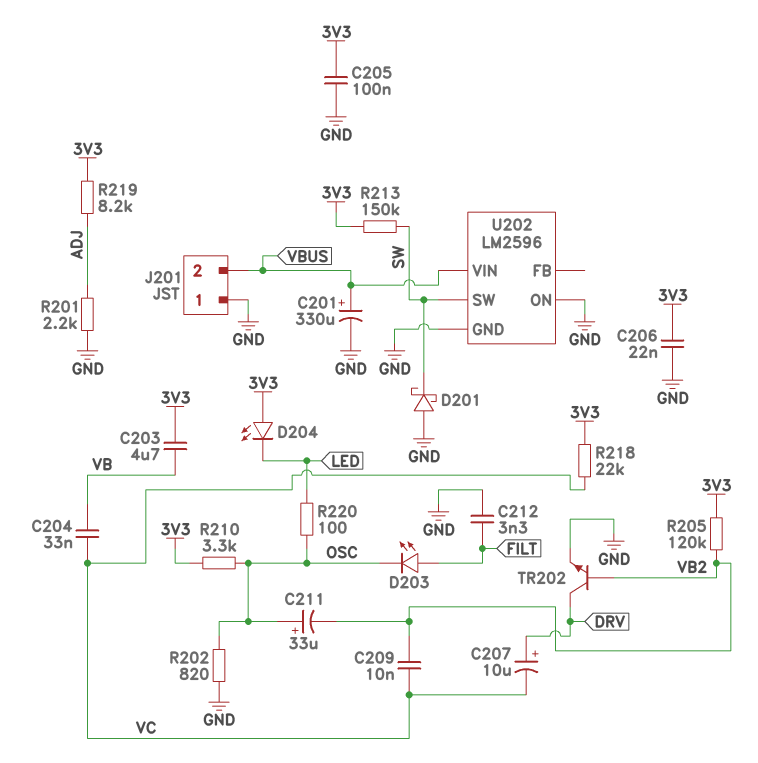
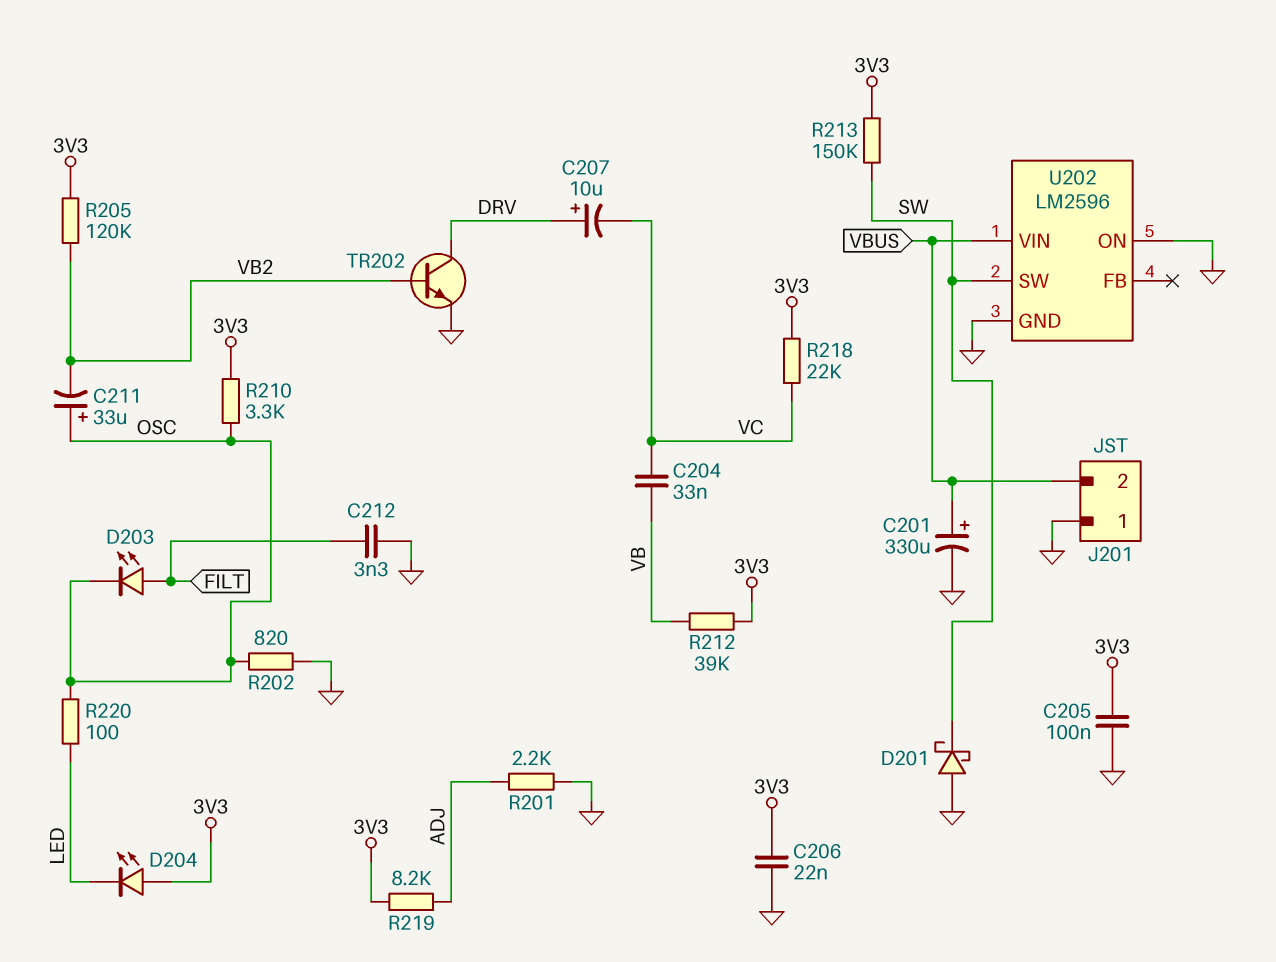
C203: 4.7uF (3V3, VB) -> none
C209: 10nF (VB2, VC) -> none
R212: none -> 39k (3V3, VB)

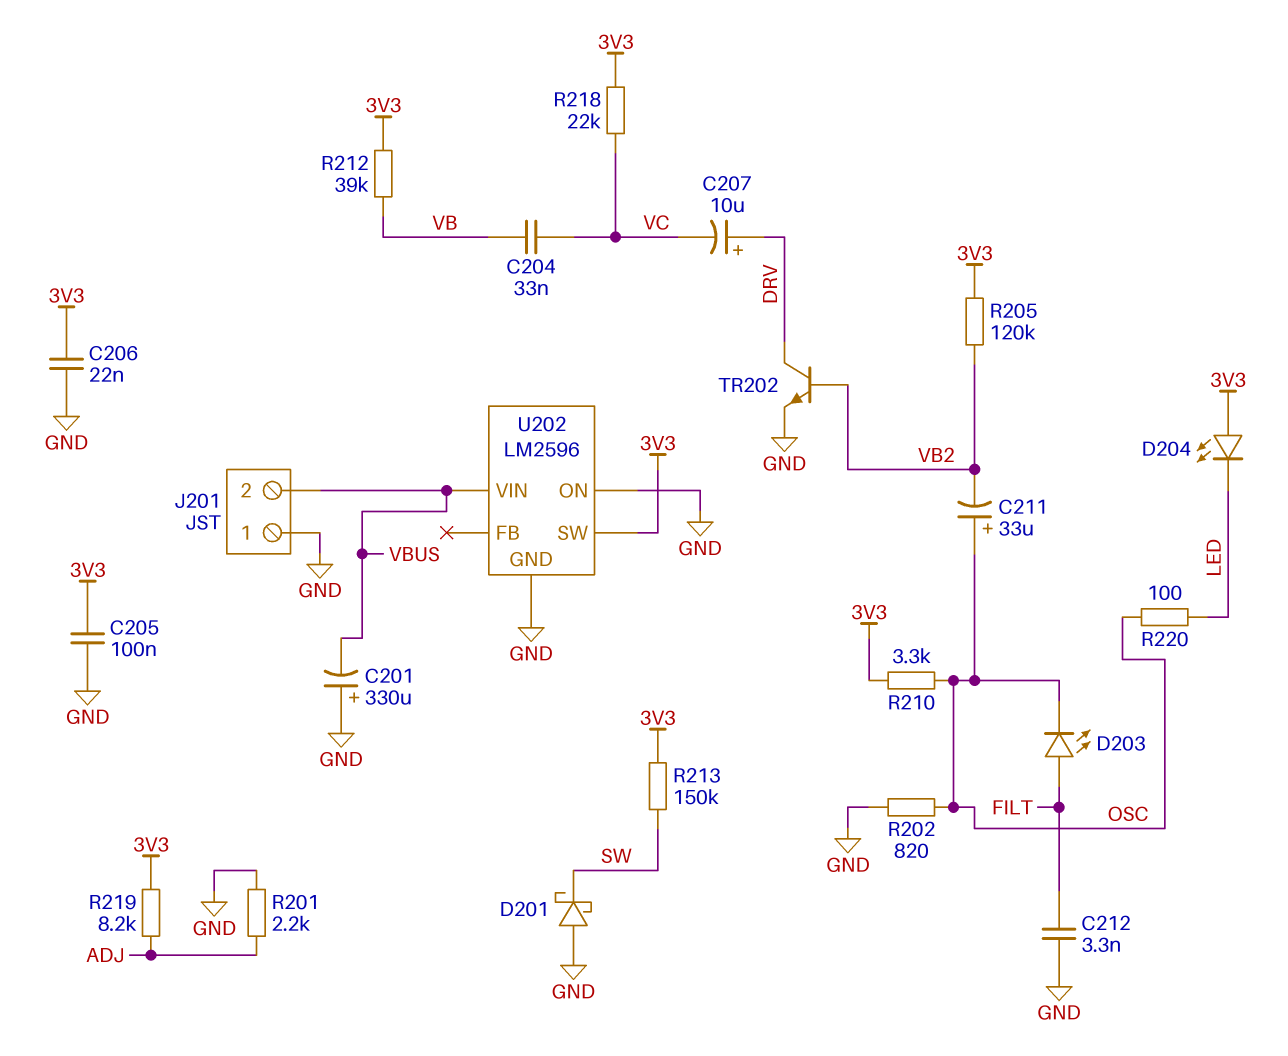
C201: 330uF (plus VBUS, minus GND) -> 330uF (plus GND, minus VBUS)
U202 pin SW: SW -> 3V3

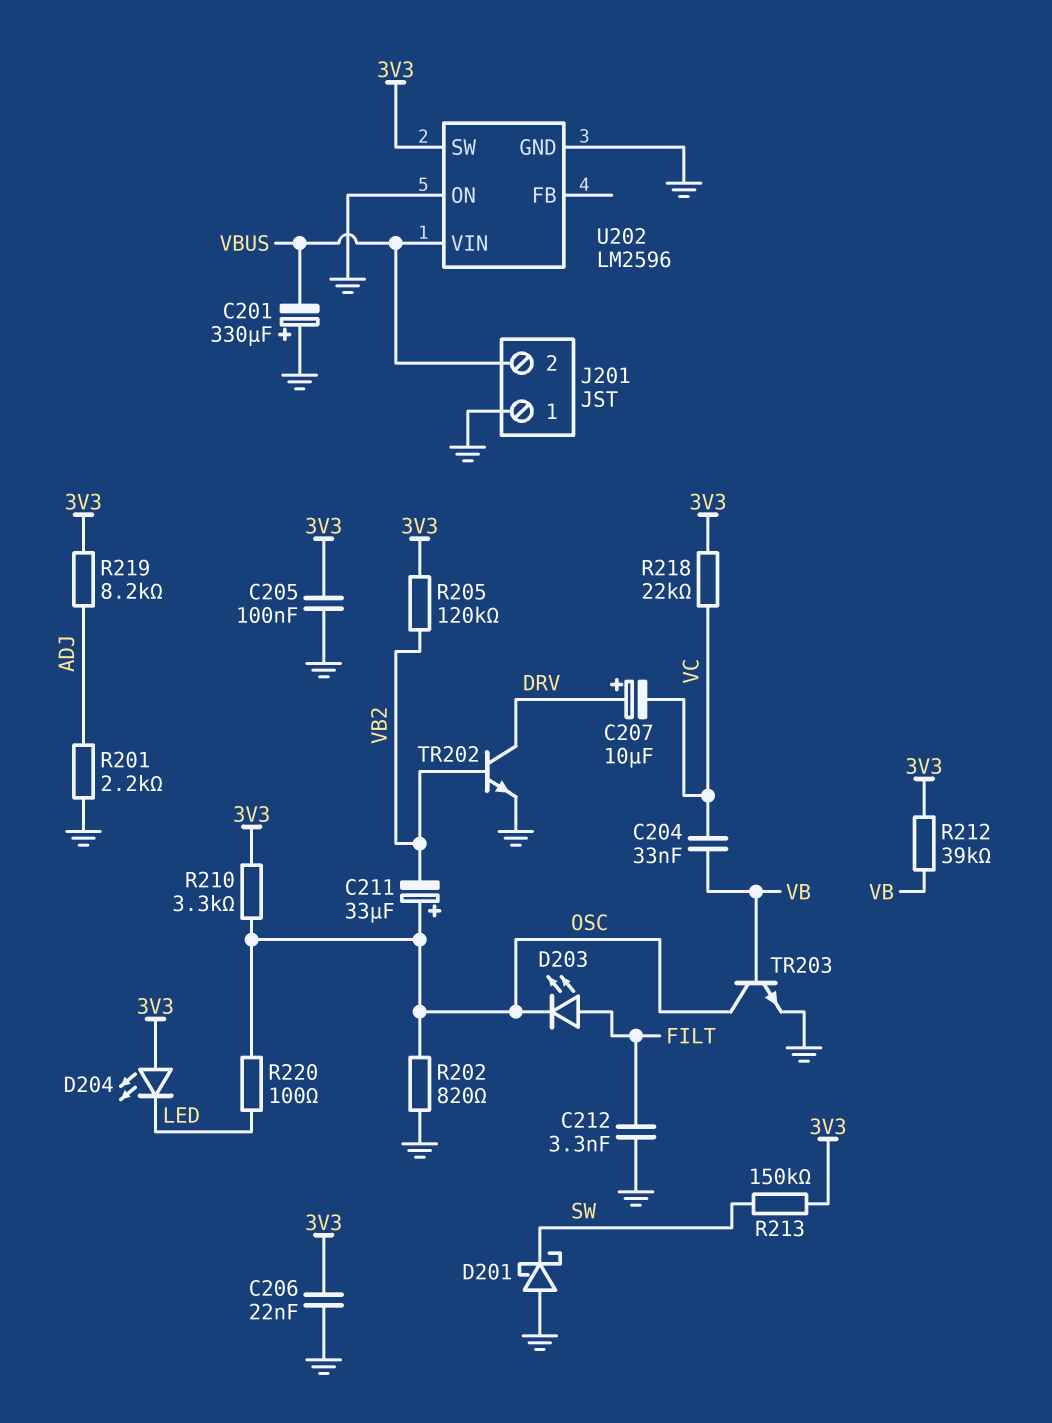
TR203: none -> NPN (B VB, C OSC, E GND)

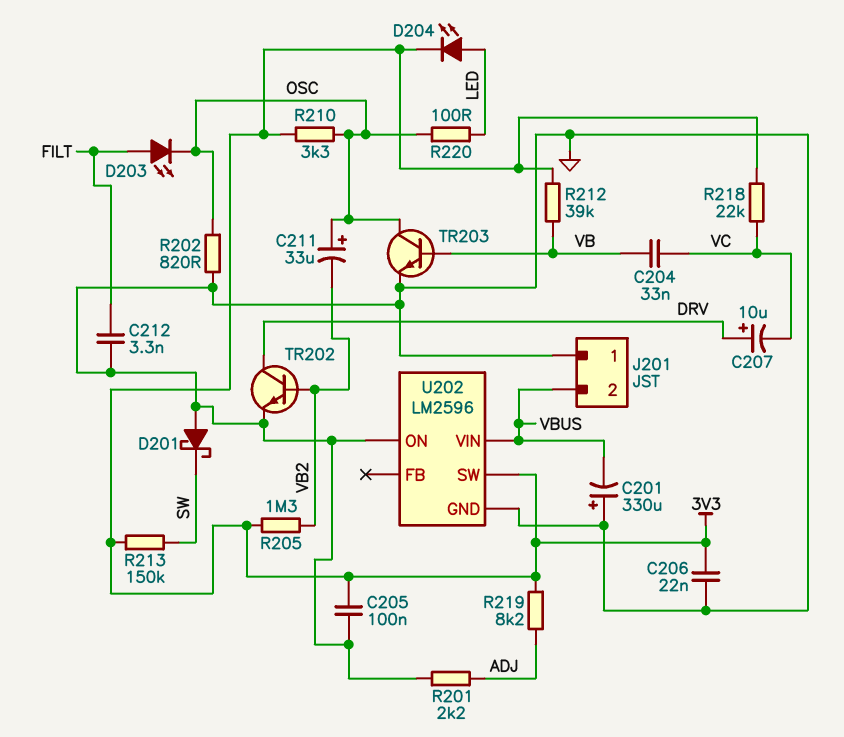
D204: LED (A 3V3, K LED) -> LED (A LED, K 3V3)
R205: 120k (3V3, VB2) -> 1.3M (3V3, VB2)

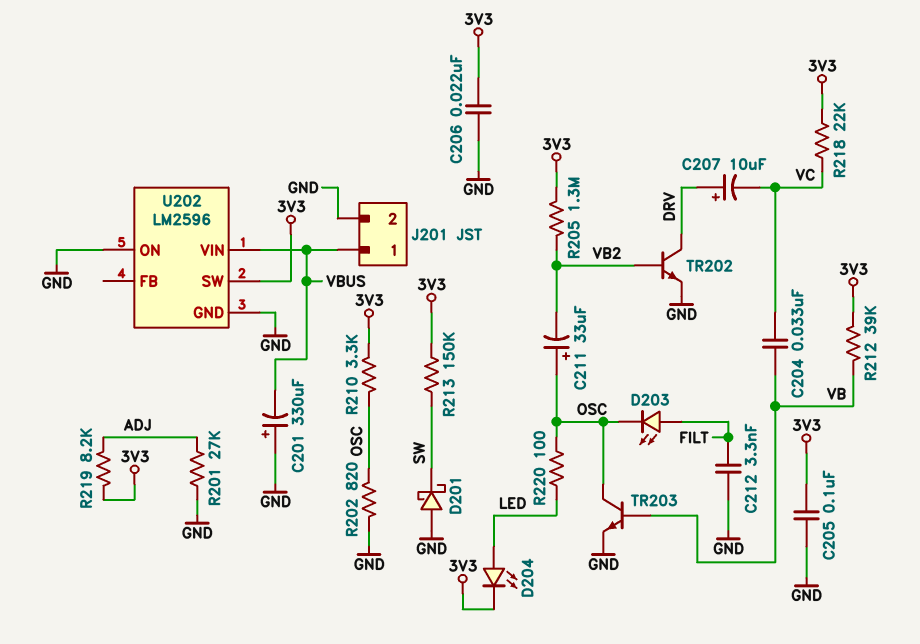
J201 pin 1: GND -> VBUS
J201 pin 2: VBUS -> GND
R201: 2.2k (ADJ, GND) -> 27k (ADJ, GND)

